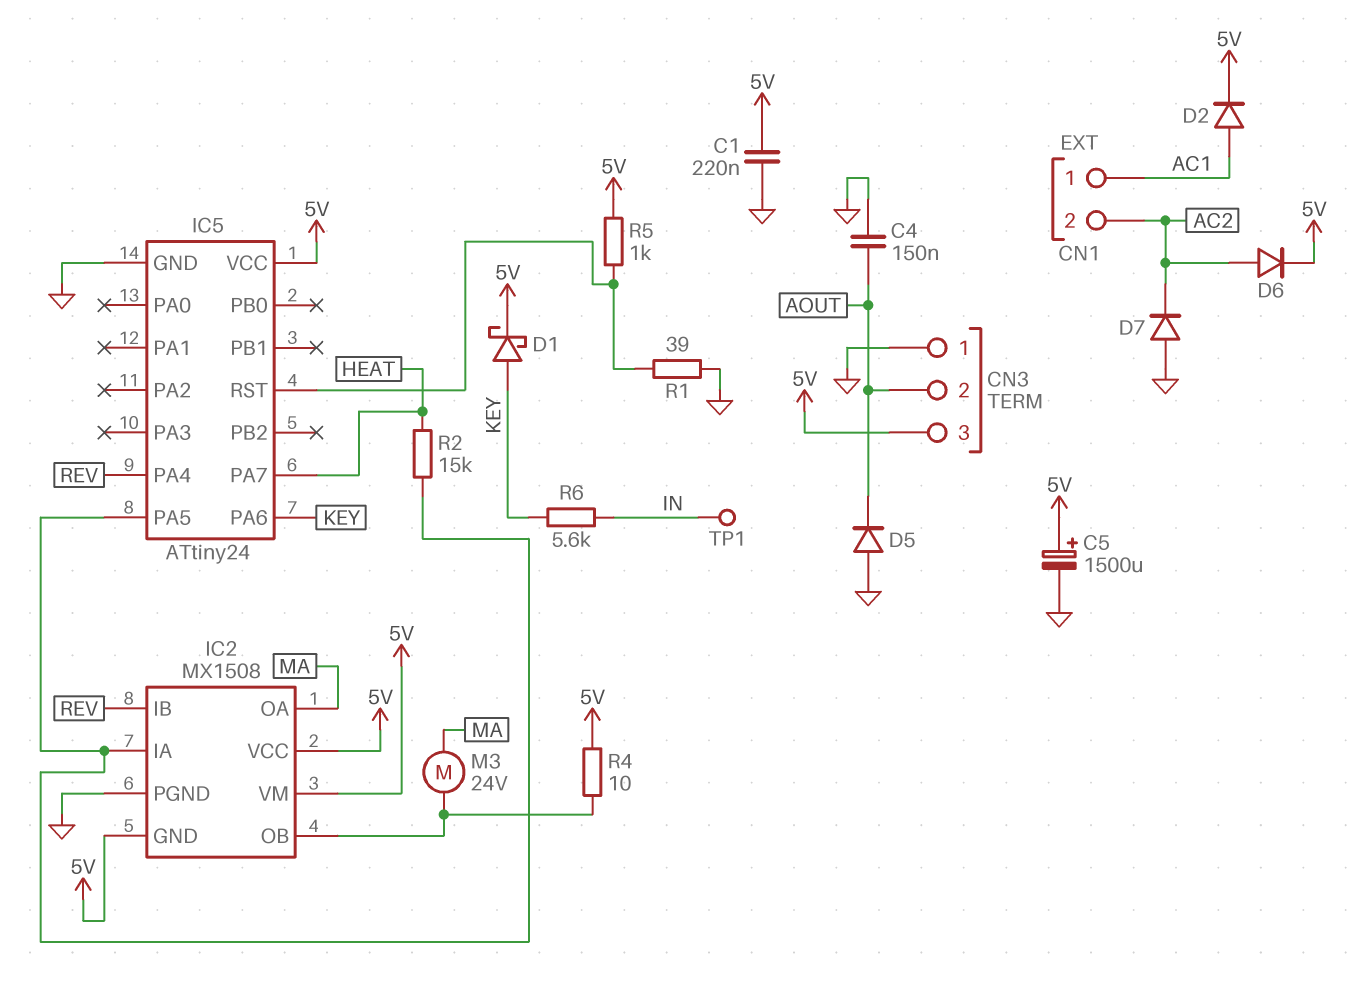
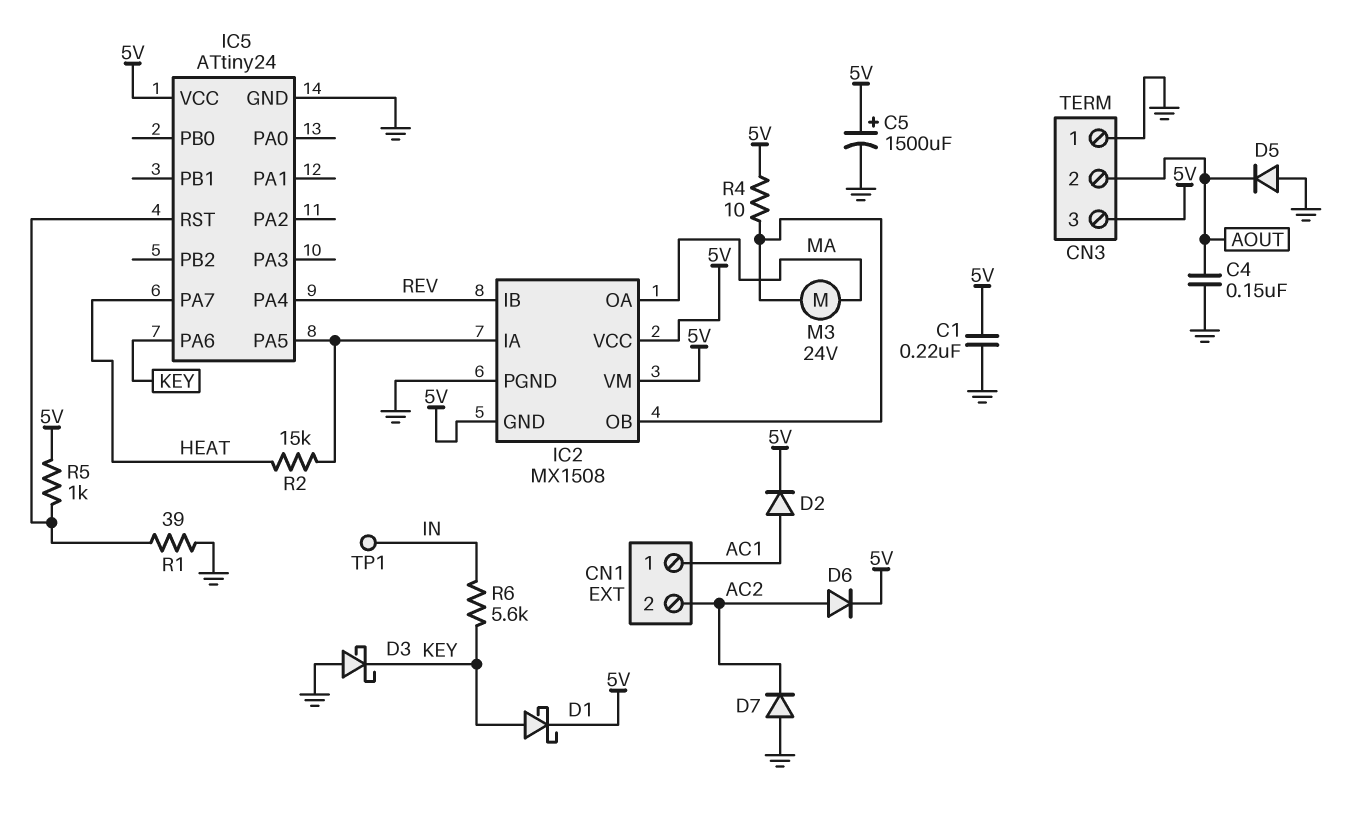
D3: none -> schottky (A GND, K KEY)

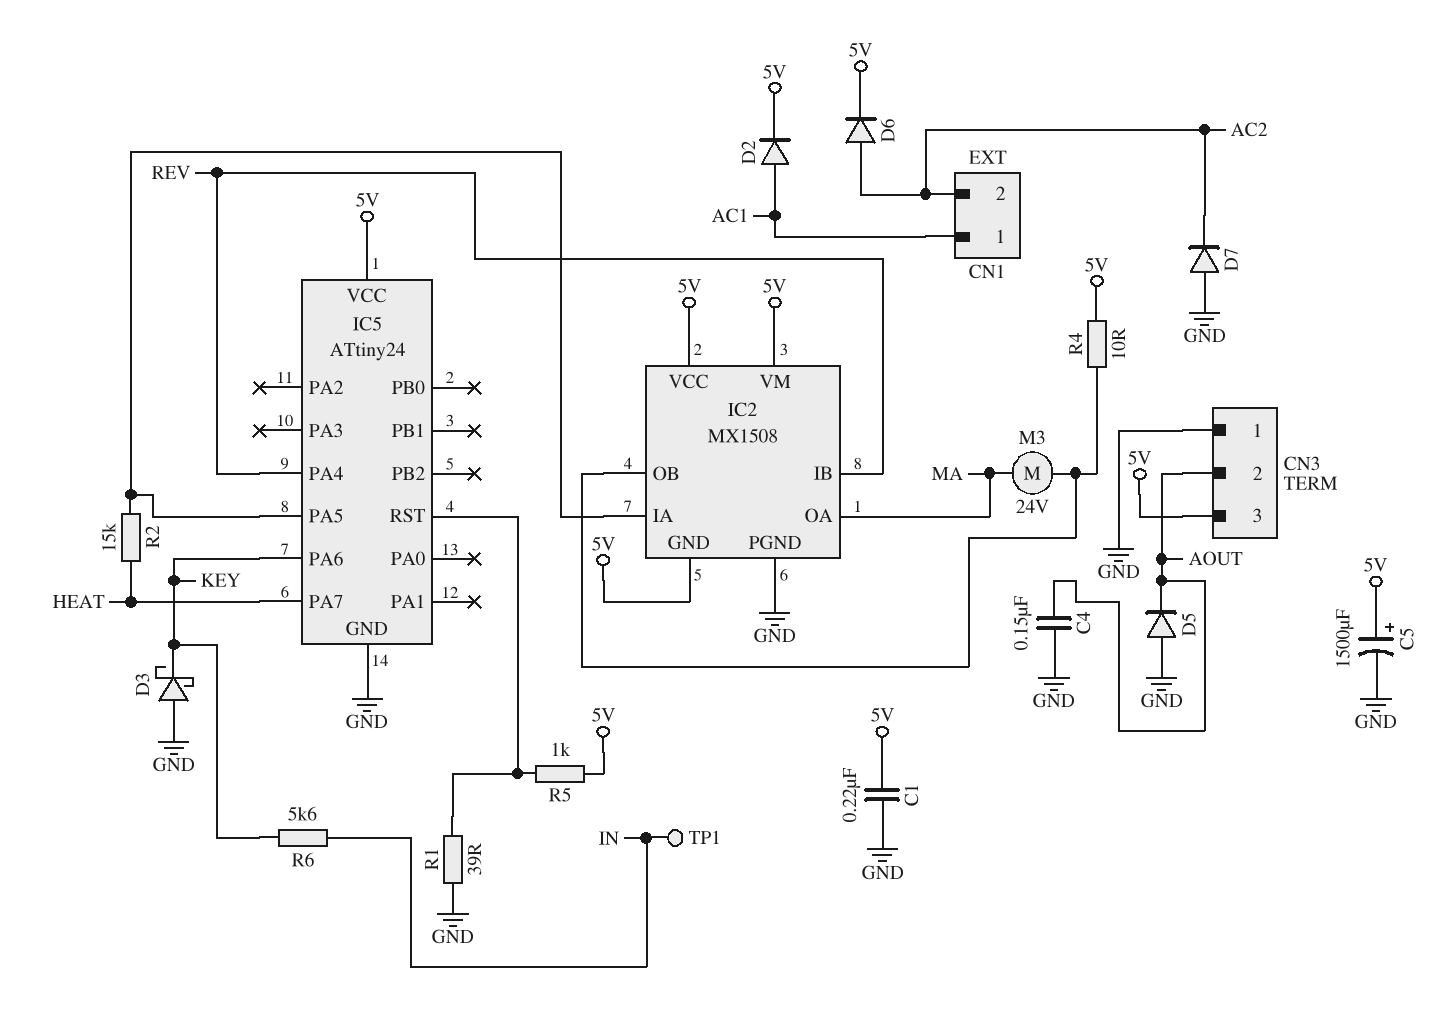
D1: schottky (A KEY, K 5V) -> none

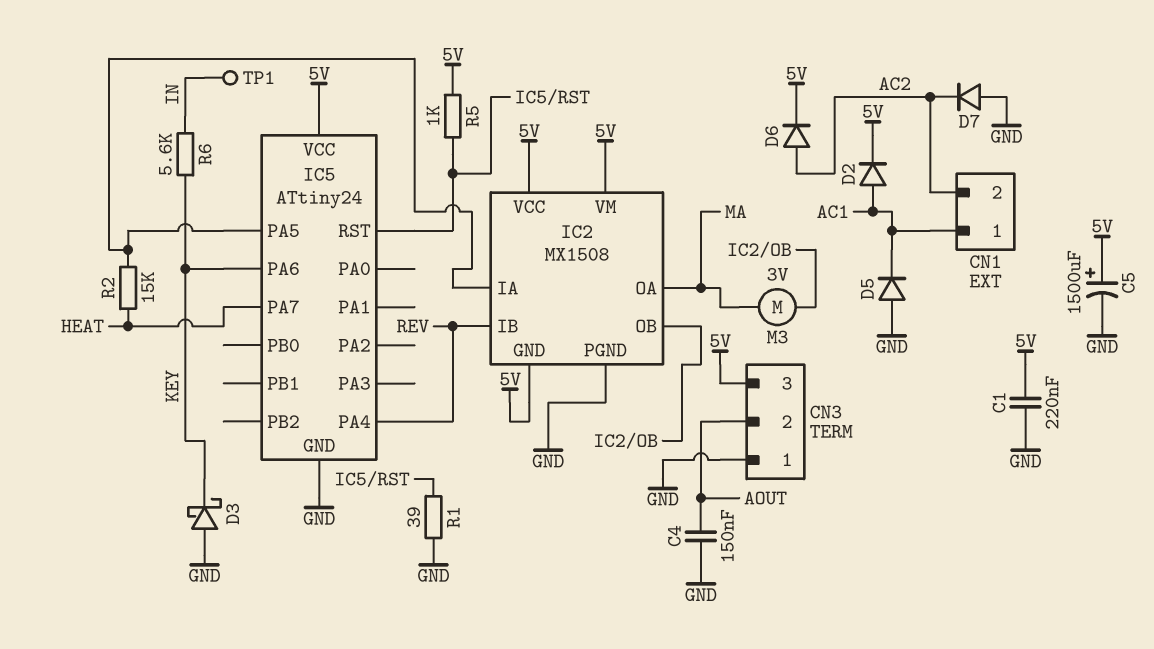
D5: diode (A GND, K AOUT) -> diode (A GND, K AC1)
M3: motor 24V (IC2/OB, MA) -> motor 3V (IC2/OB, MA)
R4: 10 (5V, IC2/OB) -> none

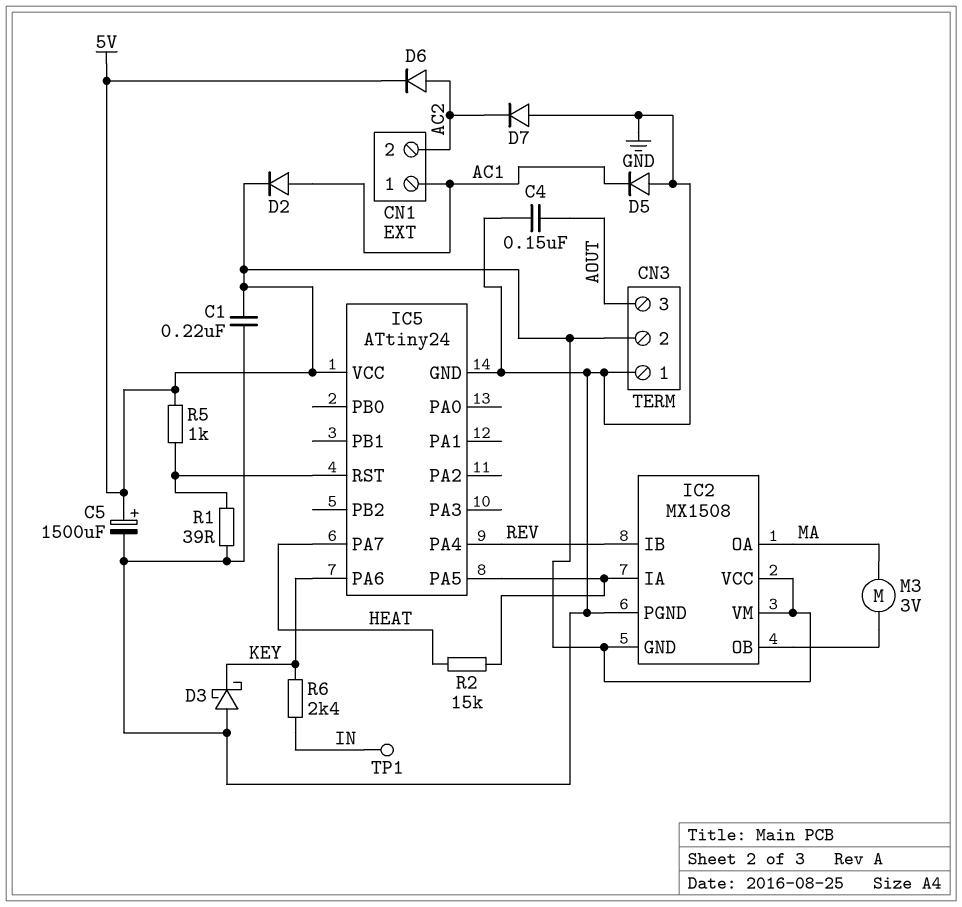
CN3 pin 2: AOUT -> 5V
CN3 pin 3: 5V -> AOUT
R6: 5.6k (IN, KEY) -> 2.4k (IN, KEY)

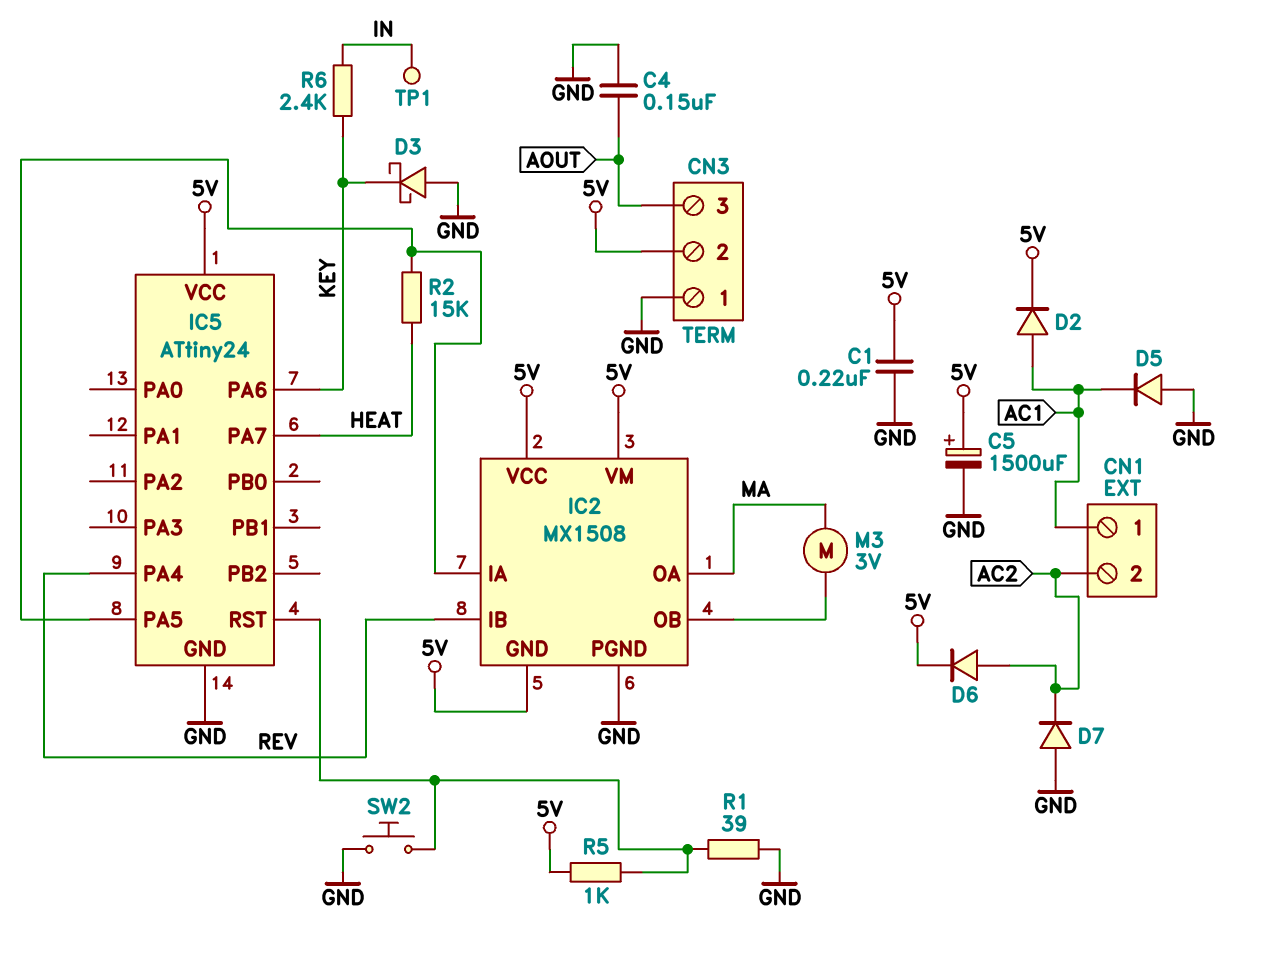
SW2: none -> button (GND, IC5/RST)

